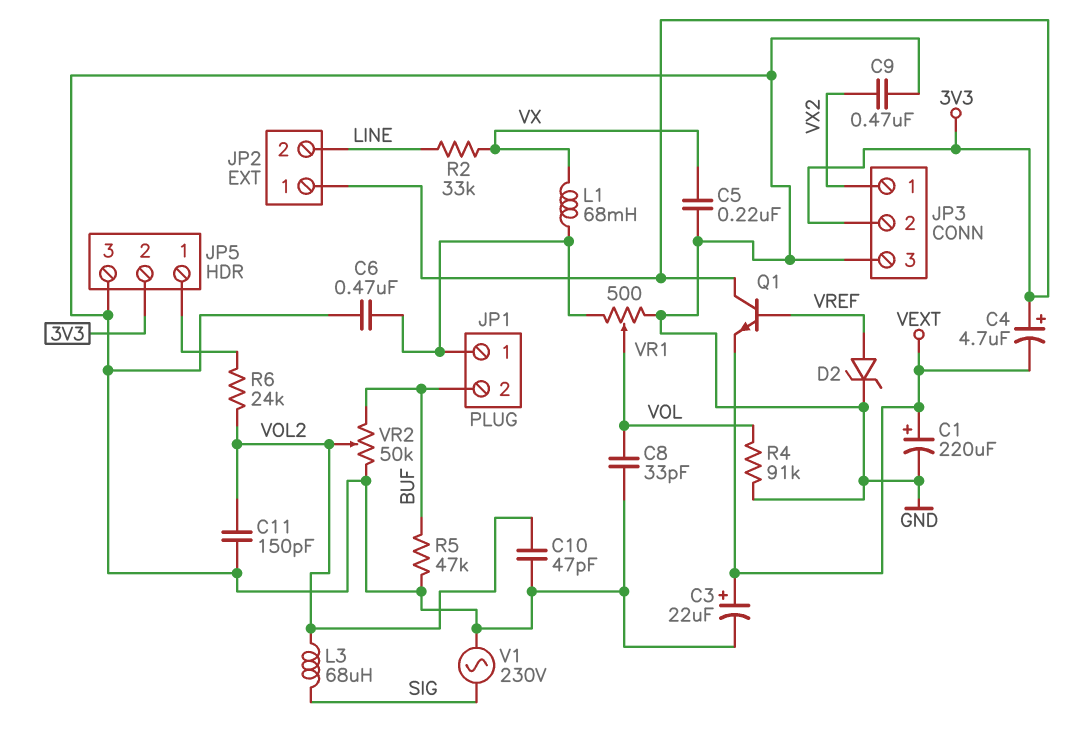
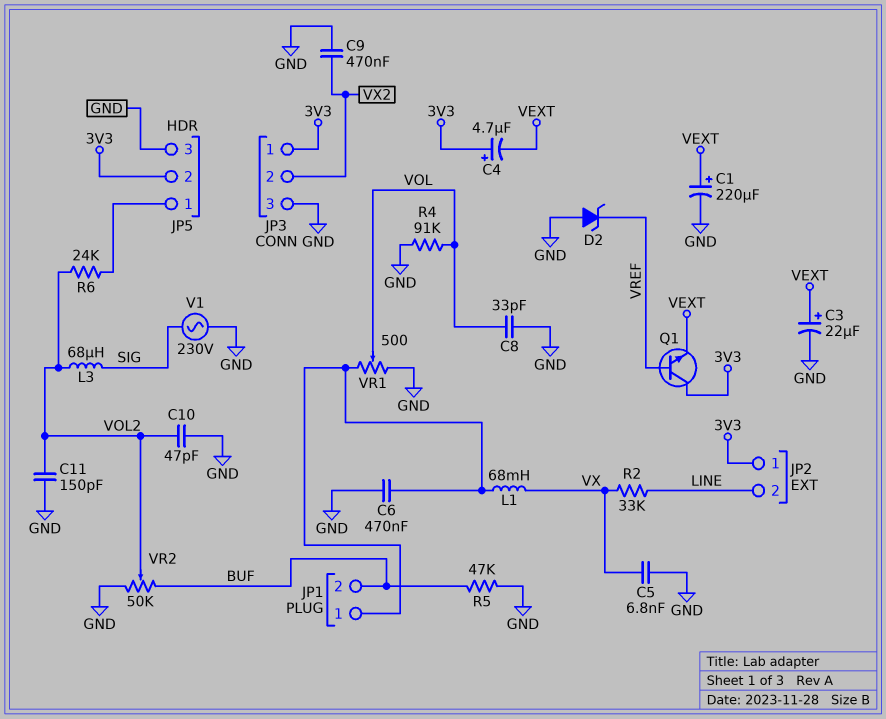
C5: 220nF (GND, VX) -> 6.8nF (GND, VX)
D2: zener (A VREF, K GND) -> zener (A GND, K VREF)
JP3 pin 1: VX2 -> 3V3
JP3 pin 2: 3V3 -> VX2

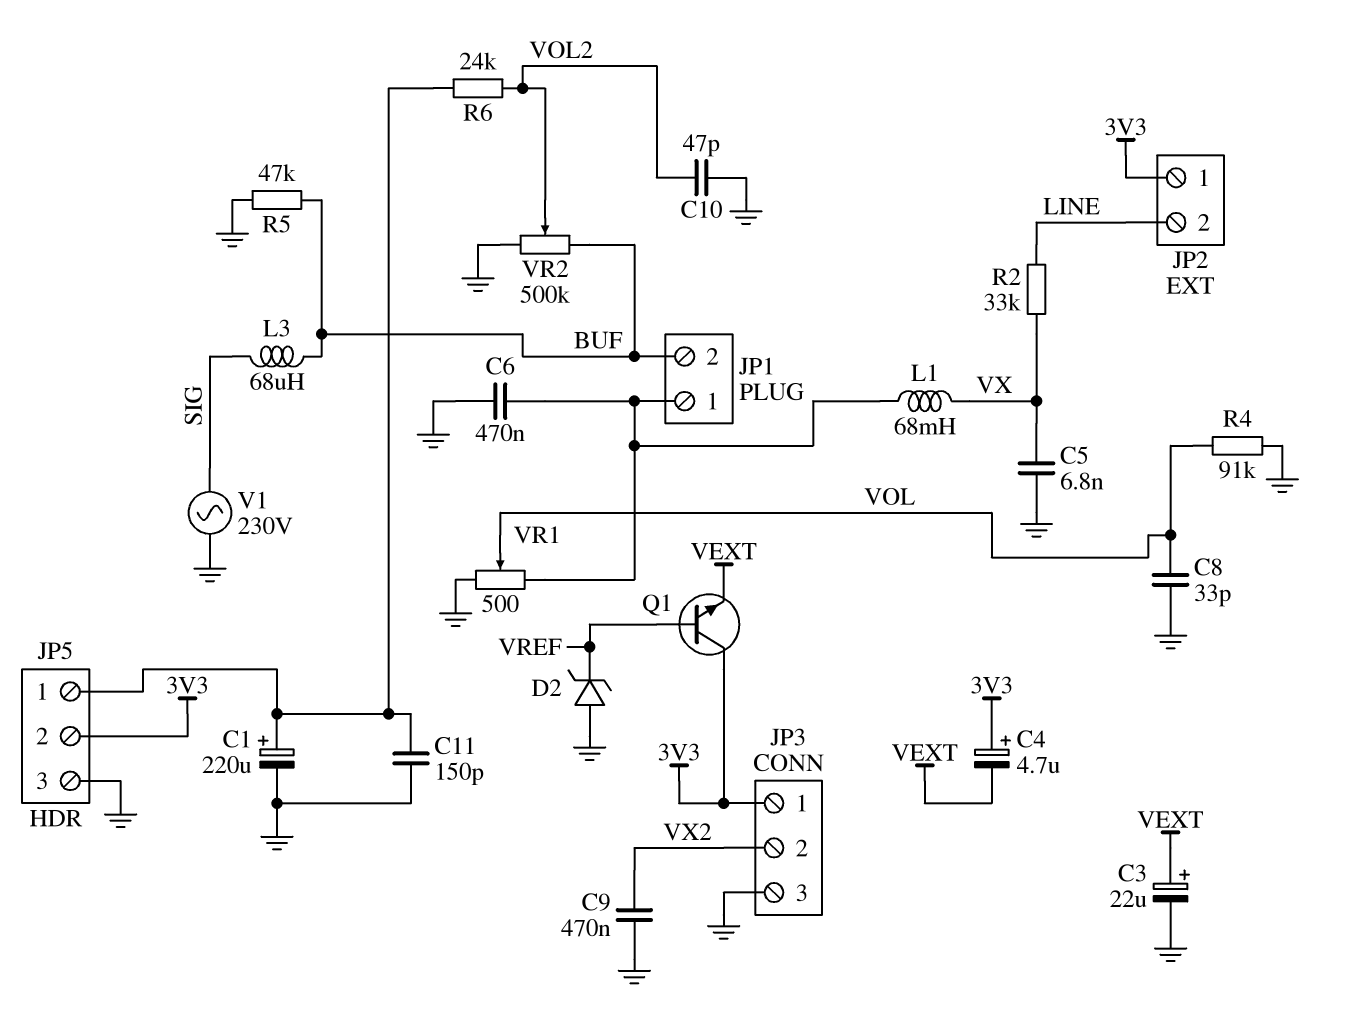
C1: 220uF (plus VEXT, minus GND) -> 220uF (plus JP5/1, minus GND)
C11: 150pF (GND, VOL2) -> 150pF (GND, JP5/1)
L3: 68uH (SIG, VOL2) -> 68uH (BUF, SIG)
VR2: 50k (BUF, GND, wiper VOL2) -> 500k (BUF, GND, wiper VOL2)

